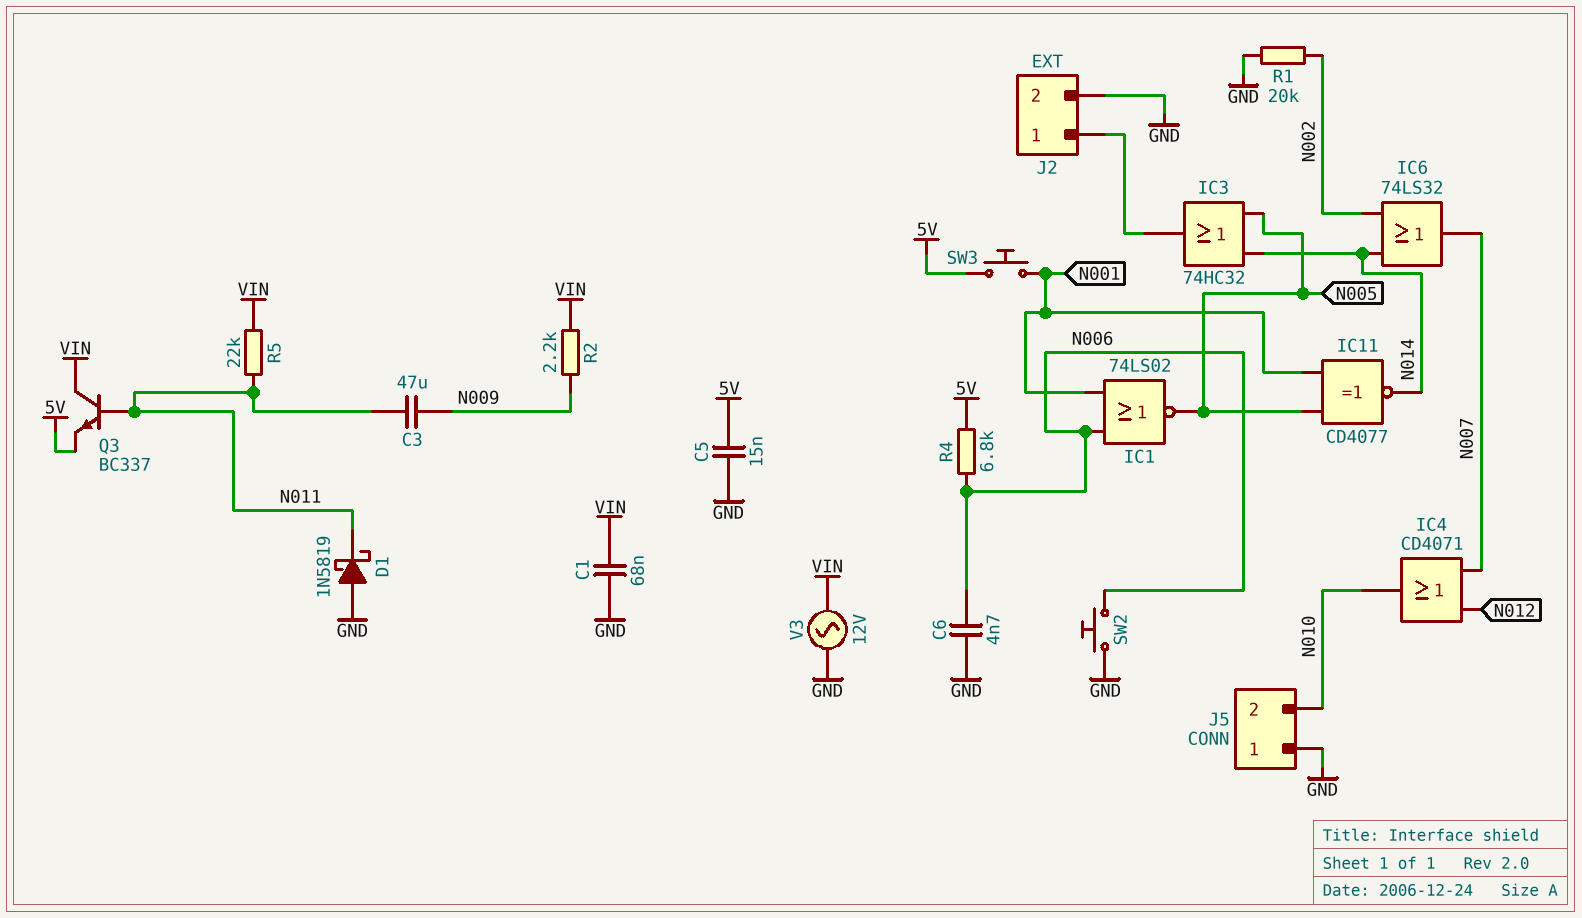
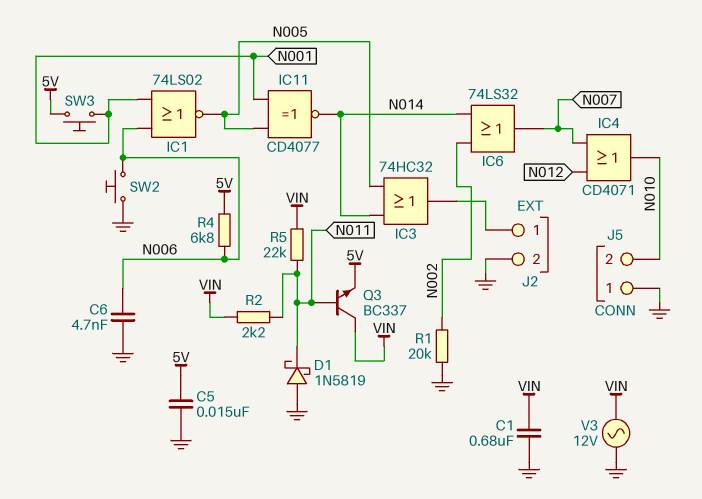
C1: 68nF (GND, VIN) -> 680nF (GND, VIN)
C3: 47uF (N009, N011) -> none
R2: 2.2k (N009, VIN) -> 2.2k (N011, VIN)

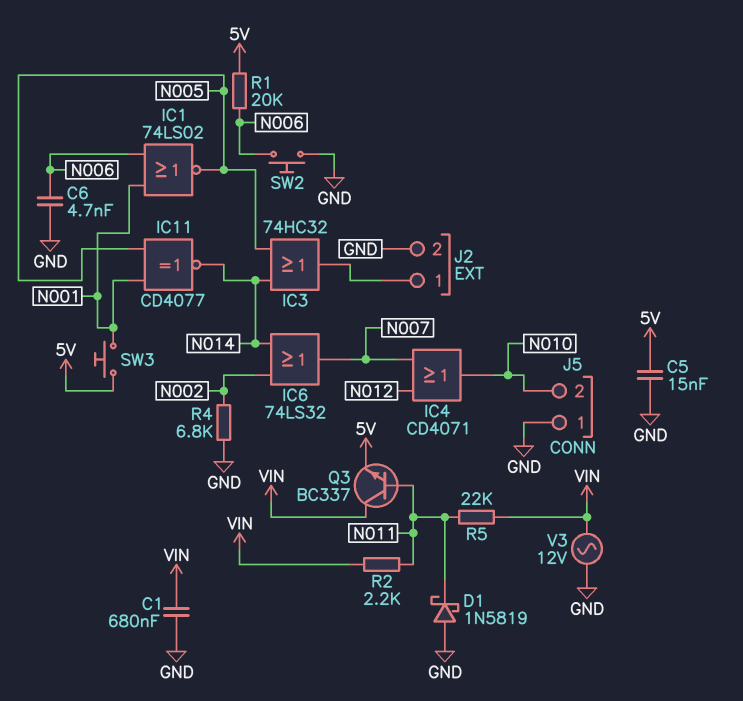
R1: 20k (GND, N002) -> 20k (5V, N006)
R4: 6.8k (5V, N006) -> 6.8k (GND, N002)

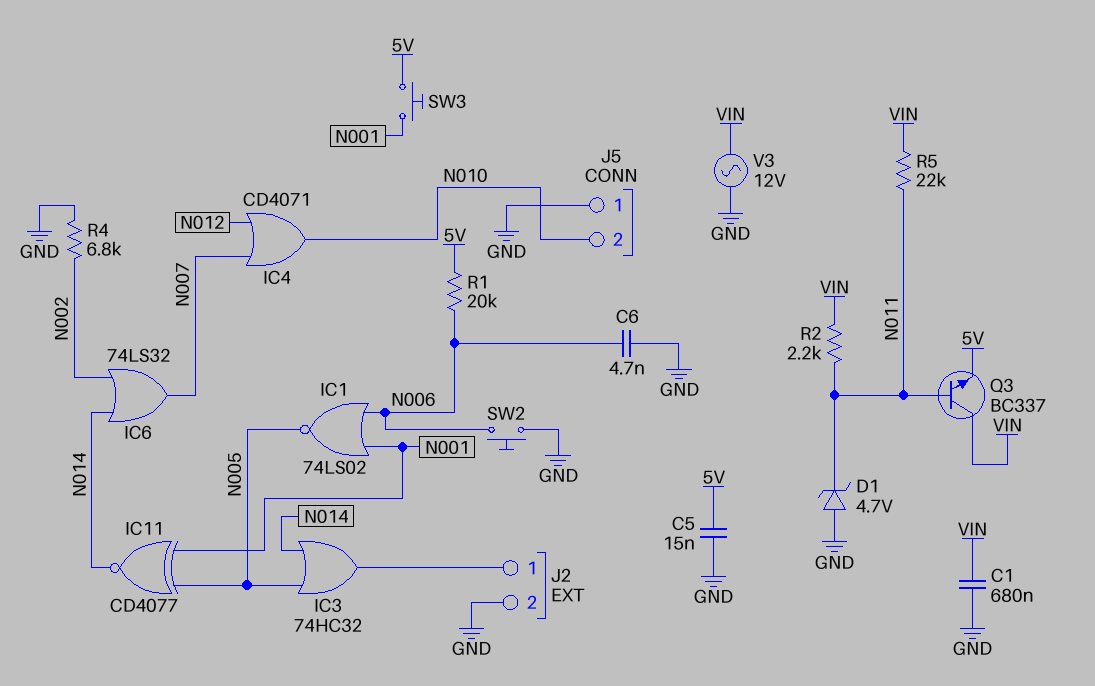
D1: schottky 1N5819 (A GND, K N011) -> zener 4.7V (A GND, K N011)

